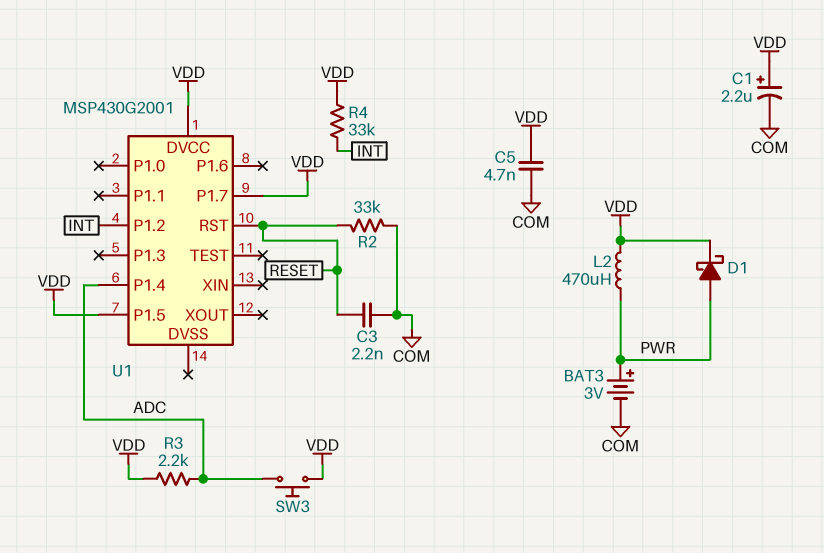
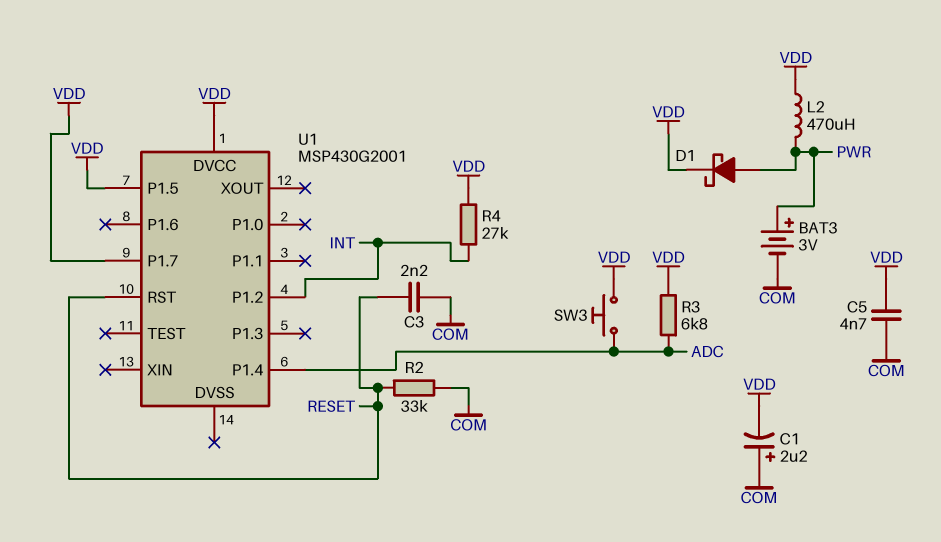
C1: 2.2uF (plus VDD, minus COM) -> 2.2uF (plus COM, minus VDD)
R3: 2.2k (ADC, VDD) -> 6.8k (ADC, VDD)
R4: 33k (INT, VDD) -> 27k (INT, VDD)

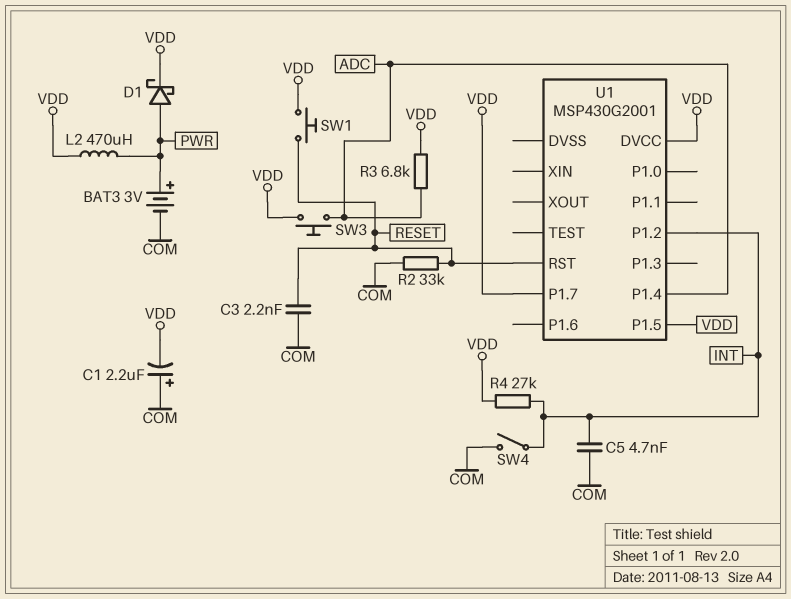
C5: 4.7nF (COM, VDD) -> 4.7nF (COM, INT)
SW1: none -> button (RESET, VDD)
SW4: none -> switch (COM, INT)

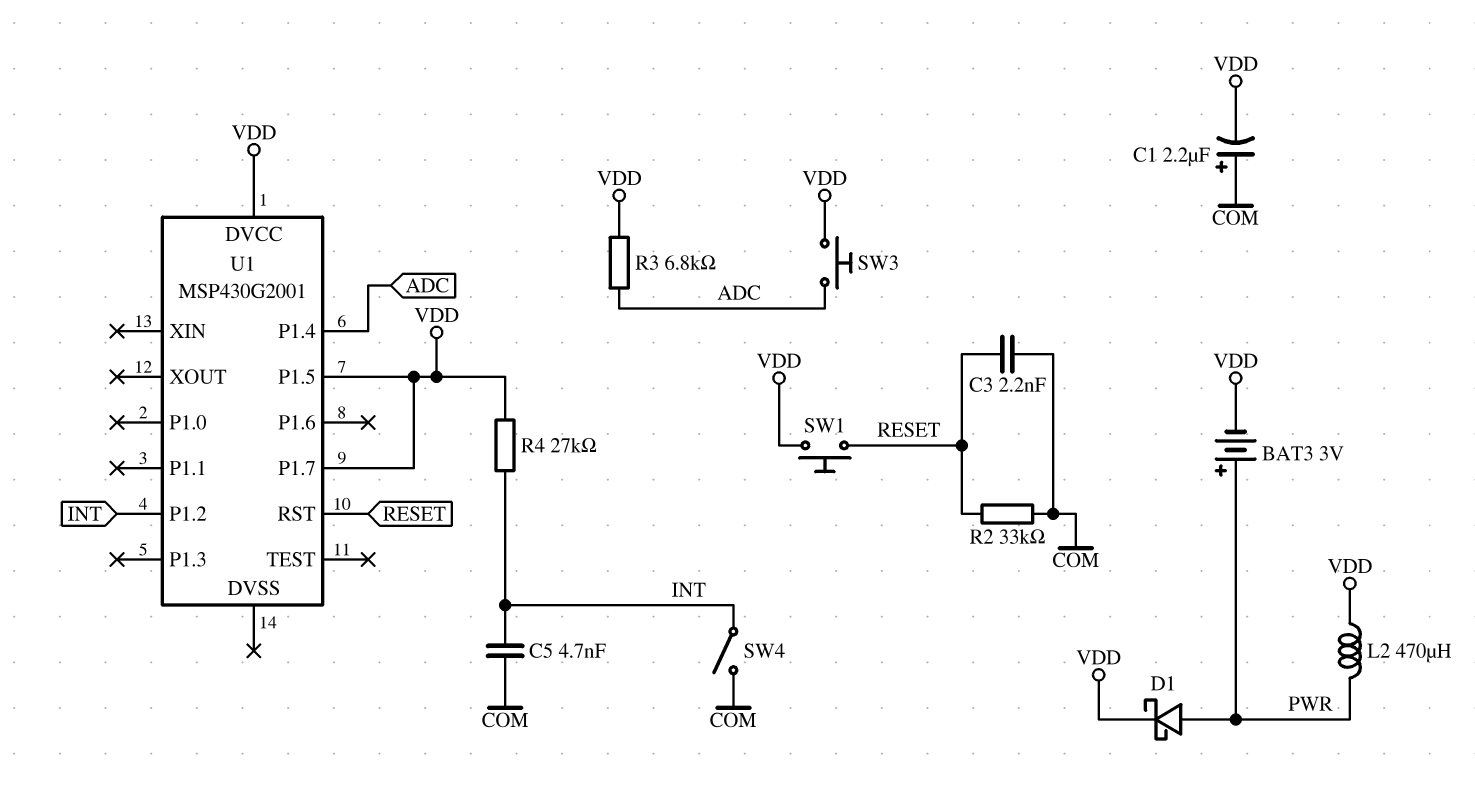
BAT3: 3V (plus PWR, minus COM) -> 3V (plus PWR, minus VDD)

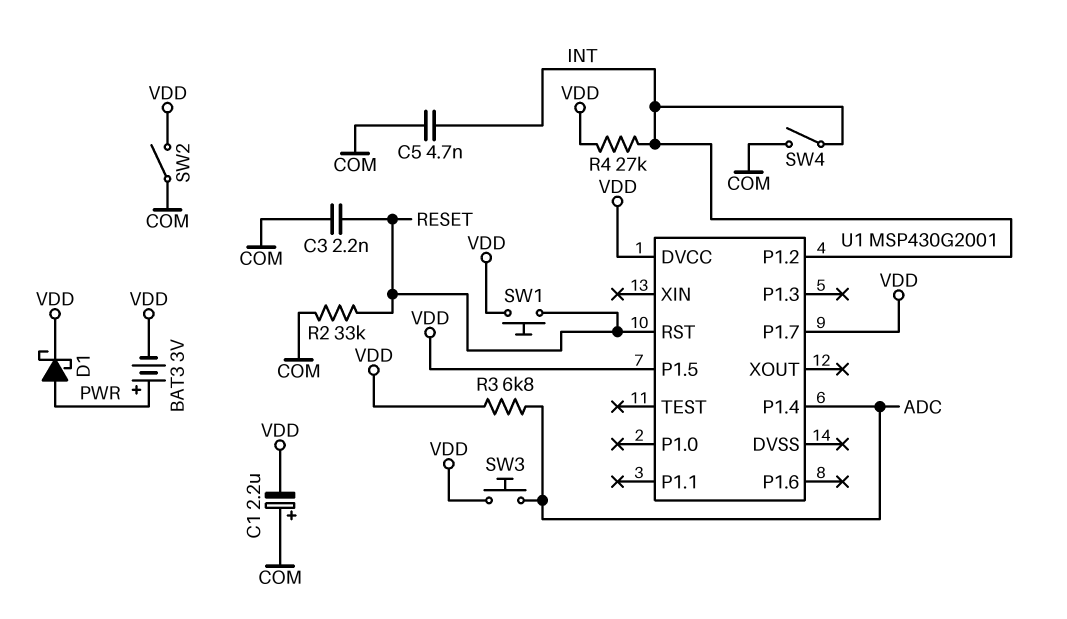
L2: 470uH (PWR, VDD) -> none
SW2: none -> switch (COM, VDD)

